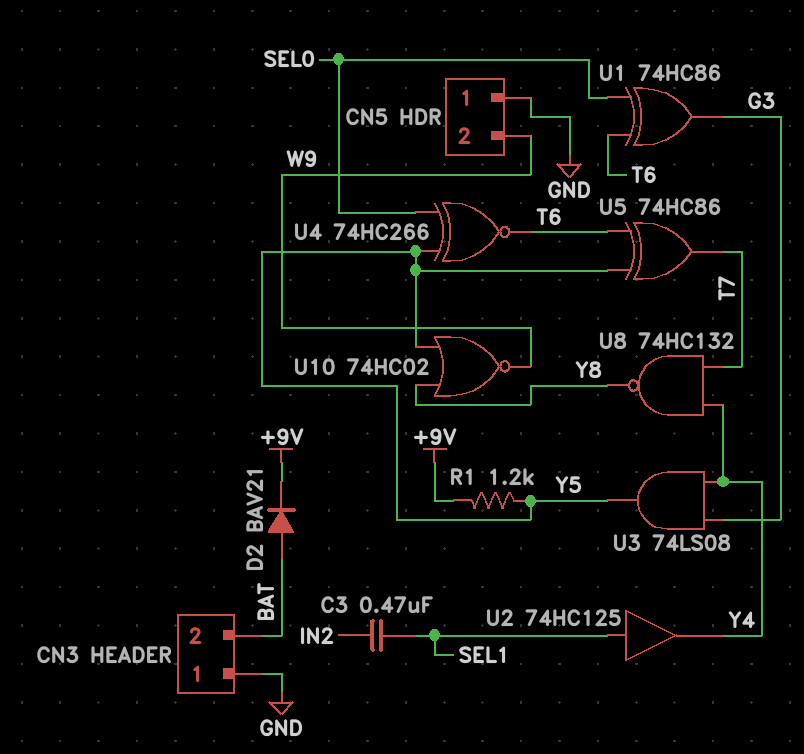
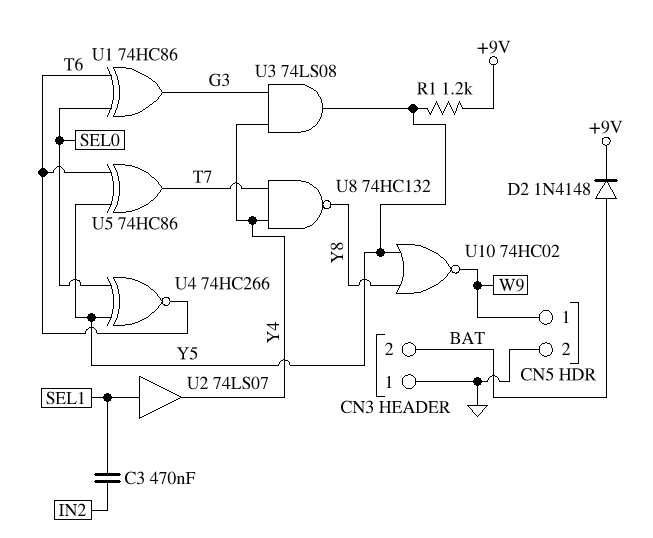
CN5 pin 1: GND -> W9
CN5 pin 2: W9 -> GND
D2: diode BAV21 (A BAT, K +9V) -> diode 1N4148 (A BAT, K +9V)
U2: buffer 74HC125 (in SEL1, out Y4) -> buffer 74LS07 (in SEL1, out Y4)

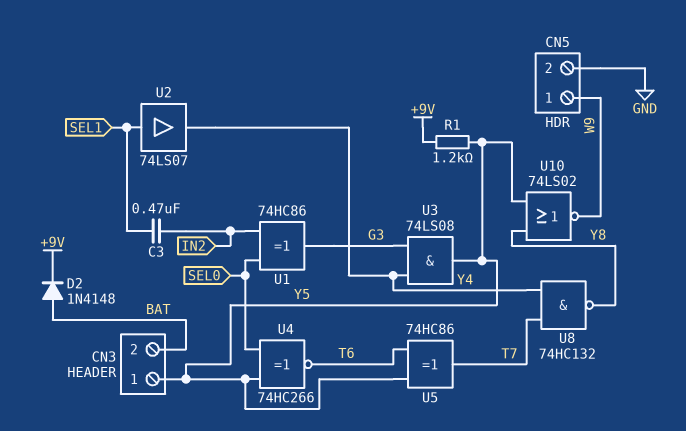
CN3 pin 1: GND -> Y5
U1: XOR 74HC86 (in SEL0, in T6, out G3) -> XOR 74HC86 (in IN2, in SEL0, out G3)
U10: NOR 74HC02 (in Y5, in Y8, out W9) -> NOR 74LS02 (in Y5, in Y8, out W9)

